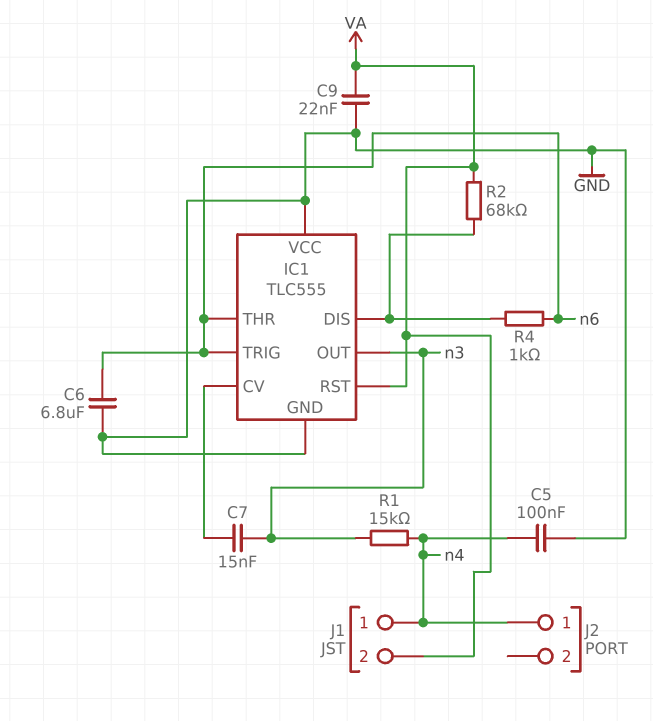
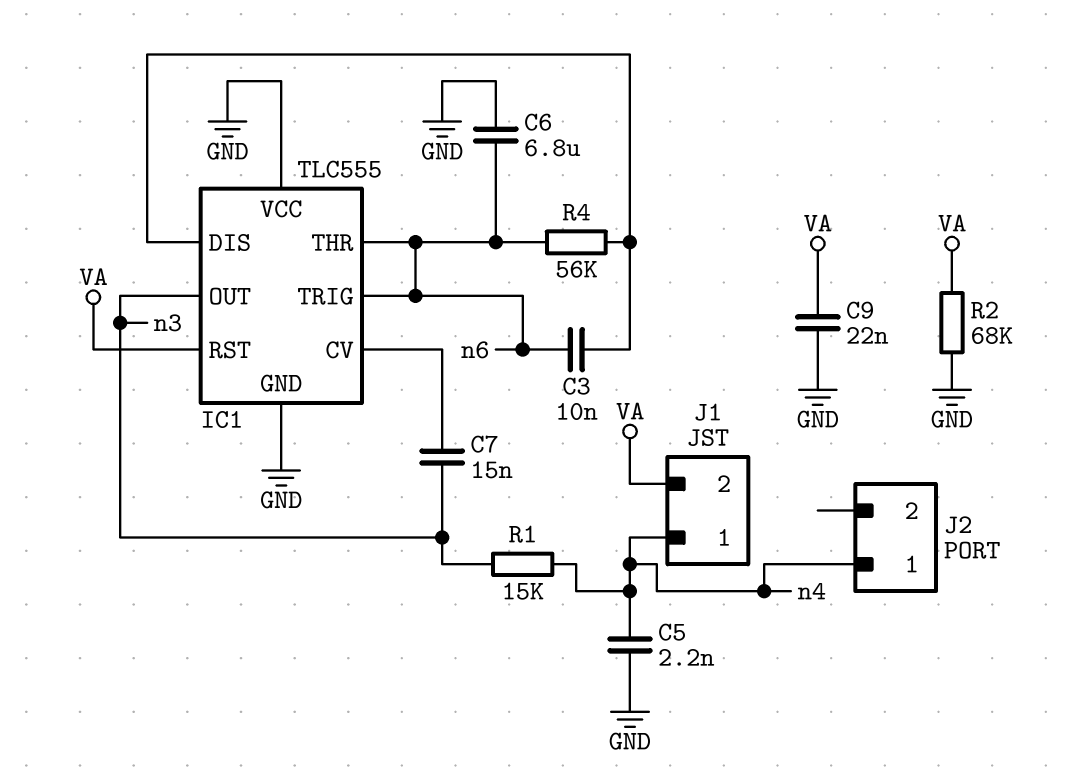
C3: none -> 10nF (IC1/DIS, n6)
C5: 100nF (GND, n4) -> 2.2nF (GND, n4)
R2: 68k (IC1/DIS, VA) -> 68k (GND, VA)
R4: 1k (IC1/DIS, n6) -> 56k (IC1/DIS, n6)

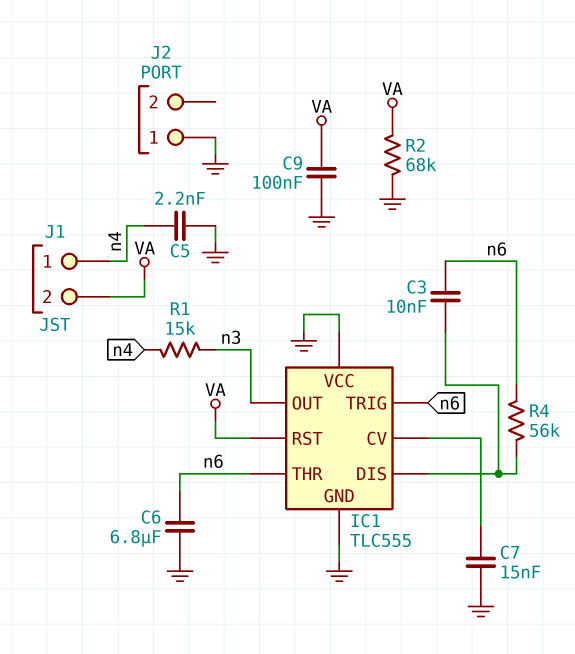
C7: 15nF (IC1/CV, n3) -> 15nF (GND, IC1/CV)
C9: 22nF (GND, VA) -> 100nF (GND, VA)
J2 pin 1: n4 -> GND

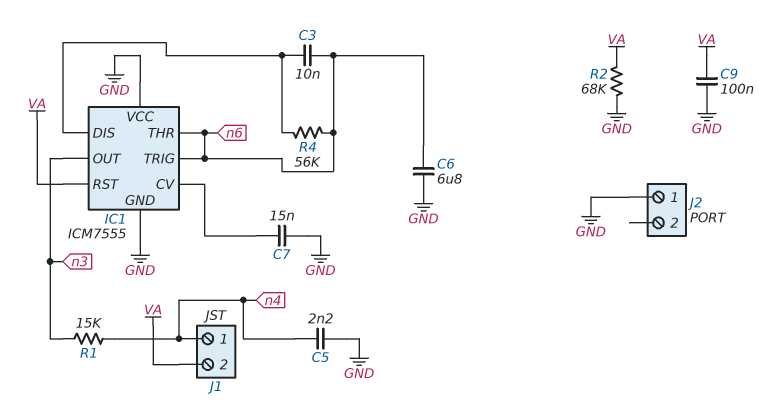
IC1: TLC555 -> ICM7555

